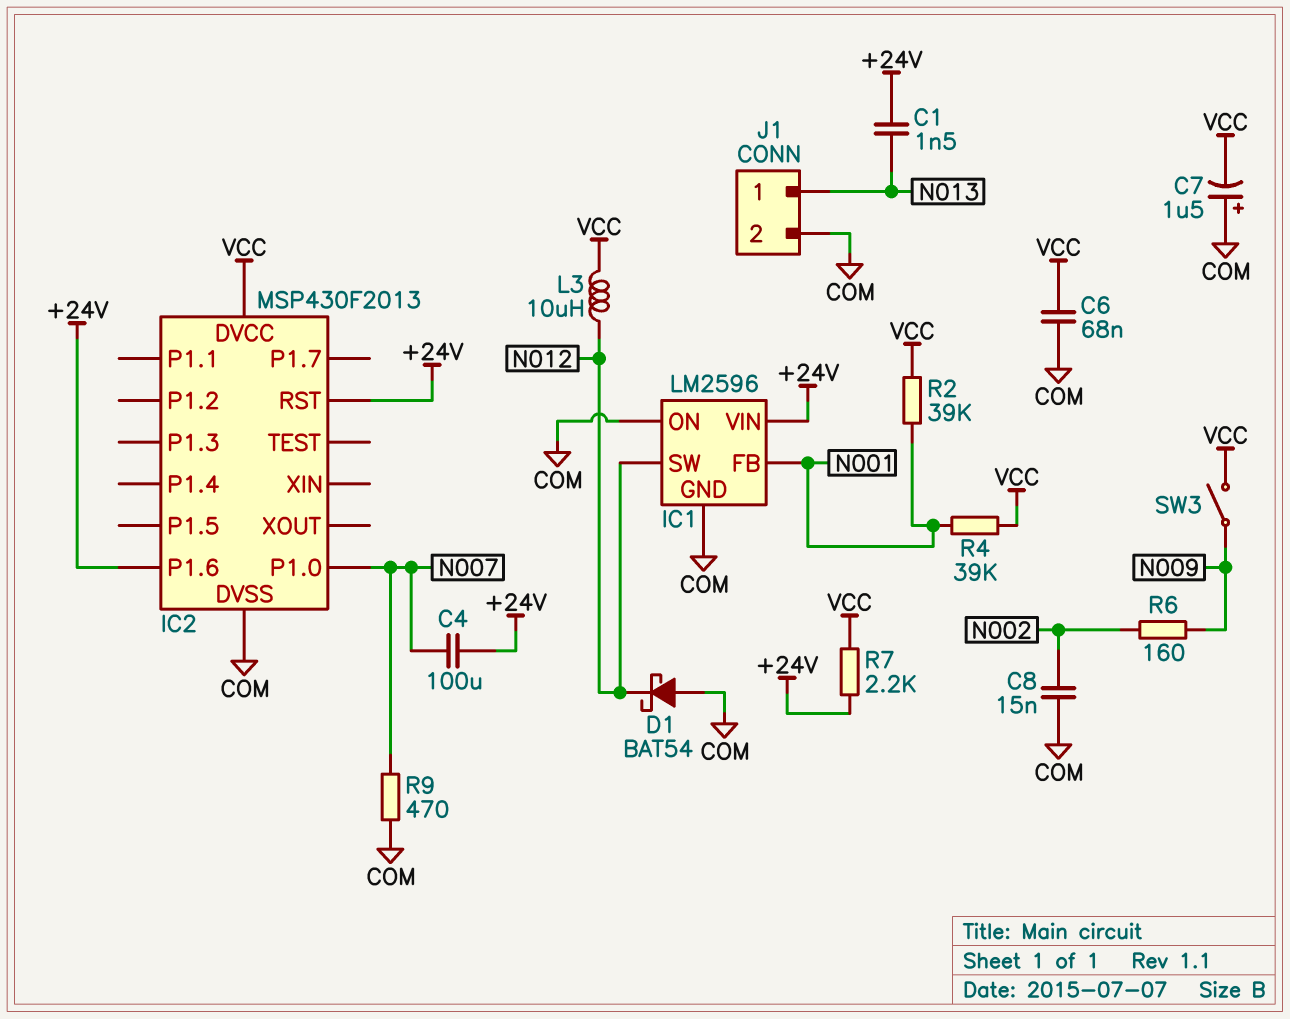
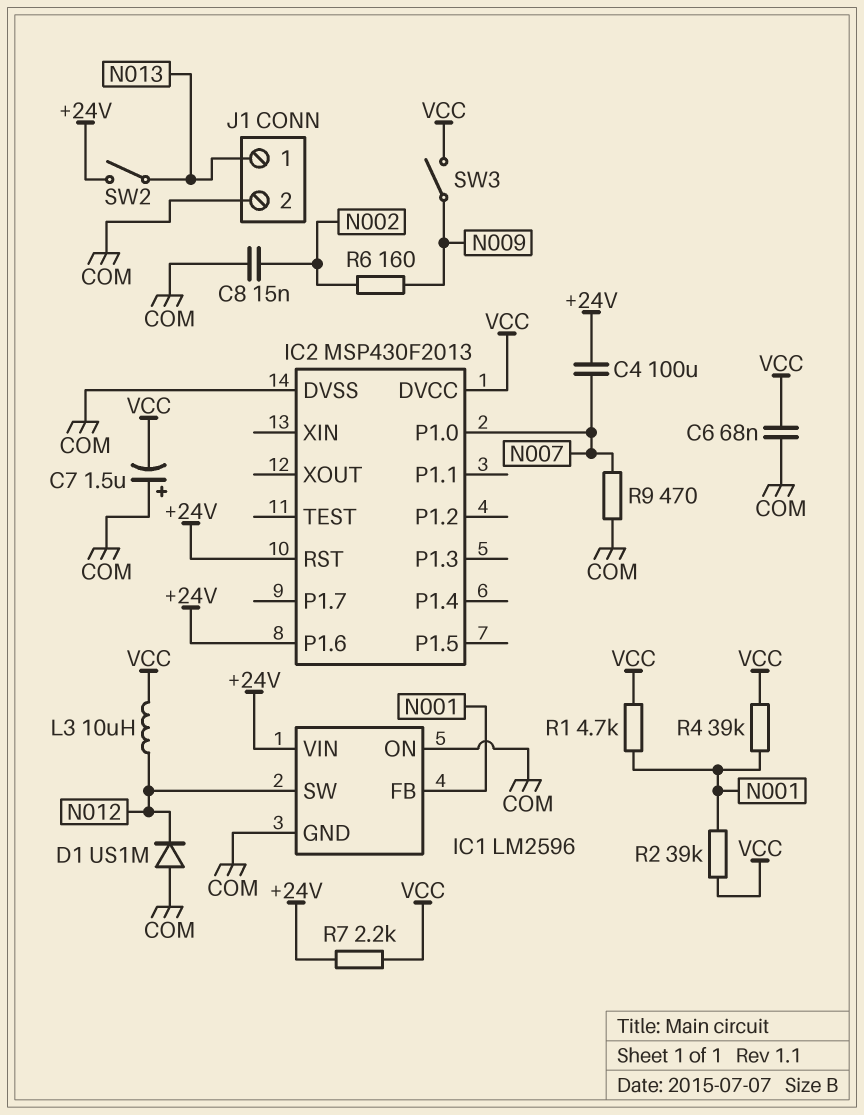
C1: 1.5nF (+24V, N013) -> none
D1: schottky BAT54 (A COM, K N012) -> diode US1M (A COM, K N012)
R1: none -> 4.7k (N001, VCC)
SW2: none -> switch (+24V, N013)

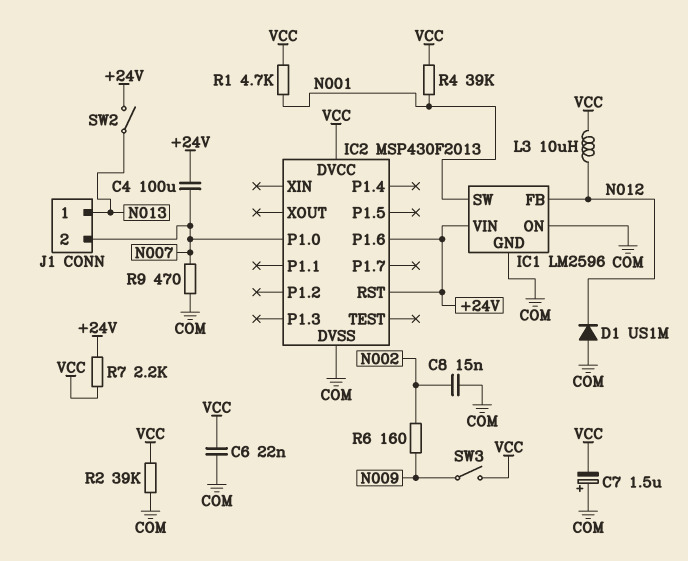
C6: 68nF (COM, VCC) -> 22nF (COM, VCC)
IC1 pin FB: N001 -> N012
IC1 pin SW: N012 -> N001
J1 pin 2: COM -> N007
R2: 39k (N001, VCC) -> 39k (COM, VCC)

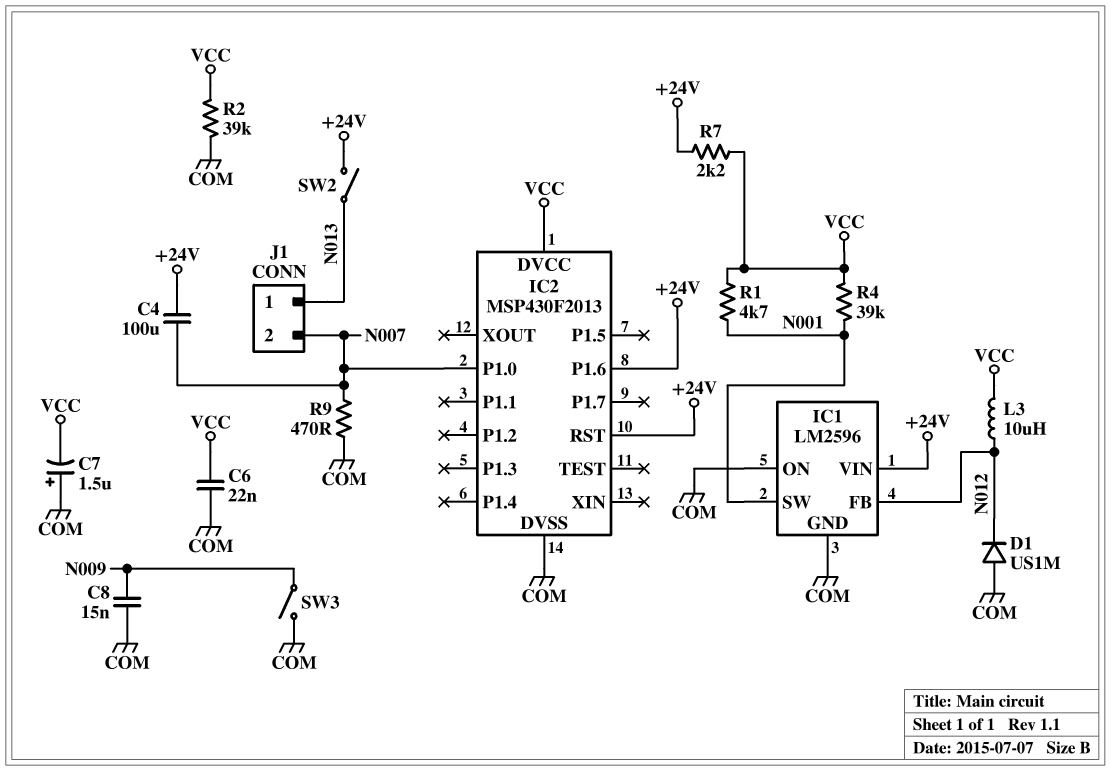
C8: 15nF (COM, N002) -> 15nF (COM, N009)
R6: 160 (N002, N009) -> none
SW3: switch (N009, VCC) -> switch (COM, N009)

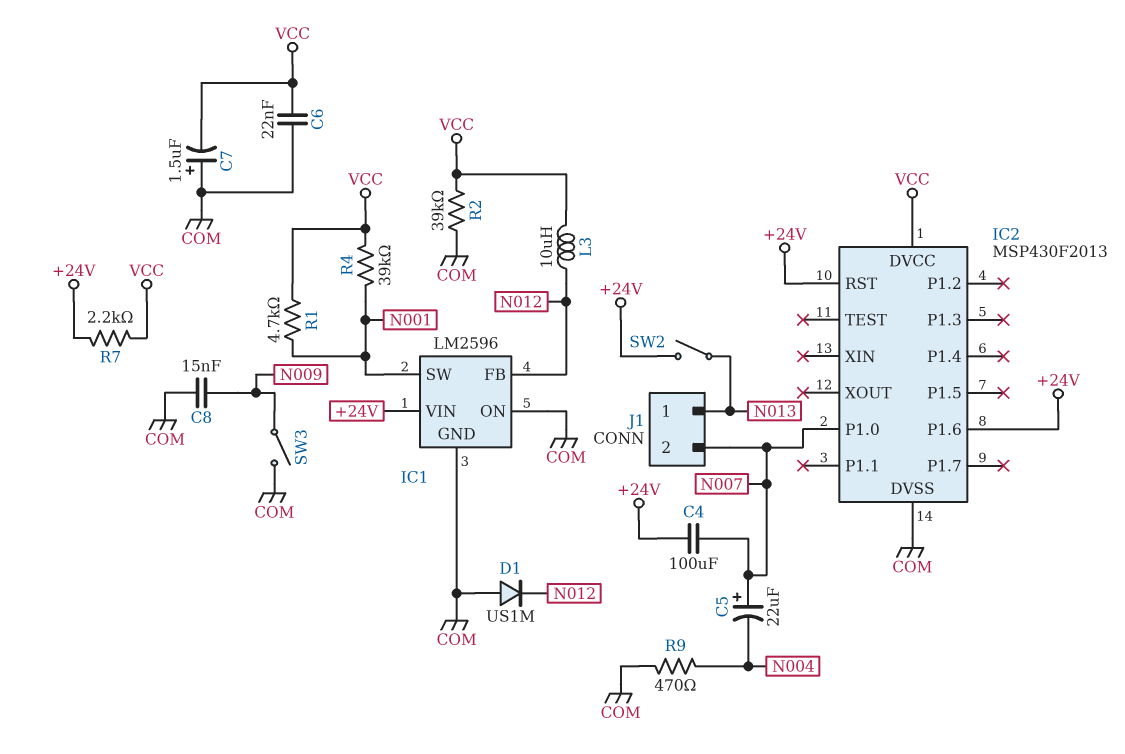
C5: none -> 22uF (plus N007, minus N004)
R9: 470 (COM, N007) -> 470 (COM, N004)

